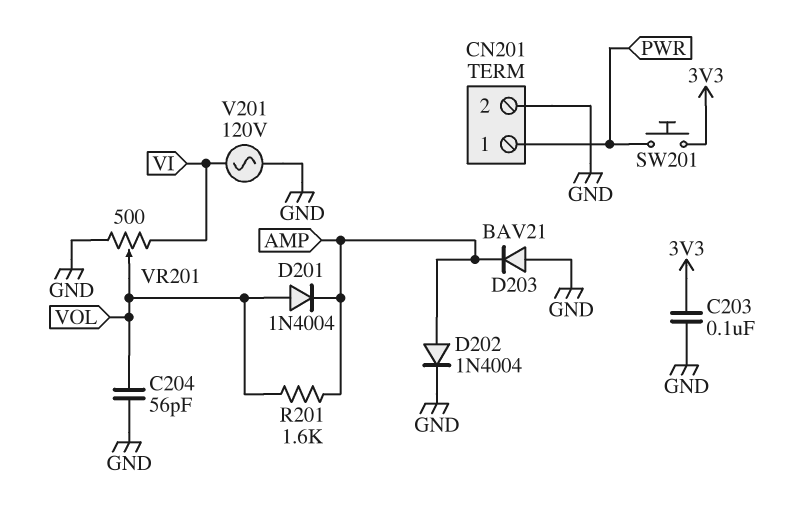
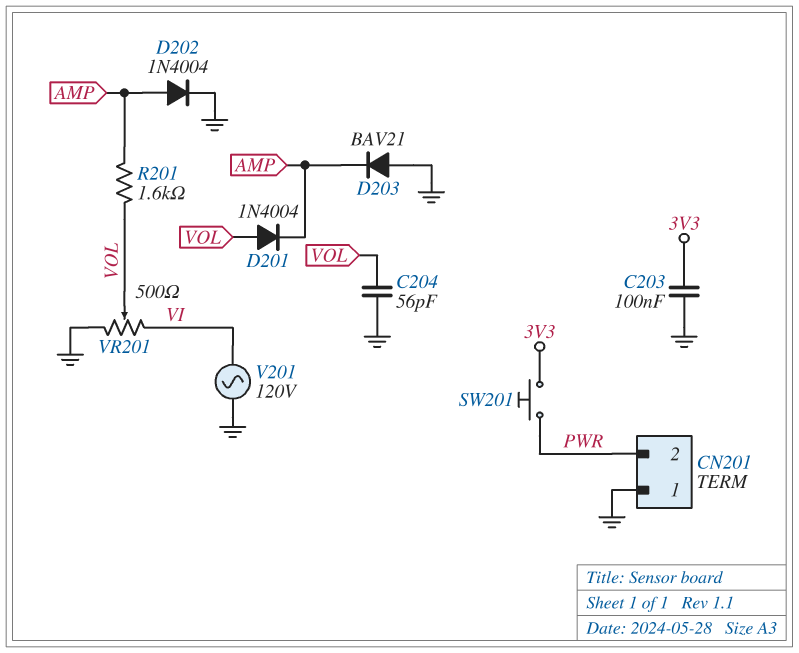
CN201 pin 1: PWR -> GND
CN201 pin 2: GND -> PWR

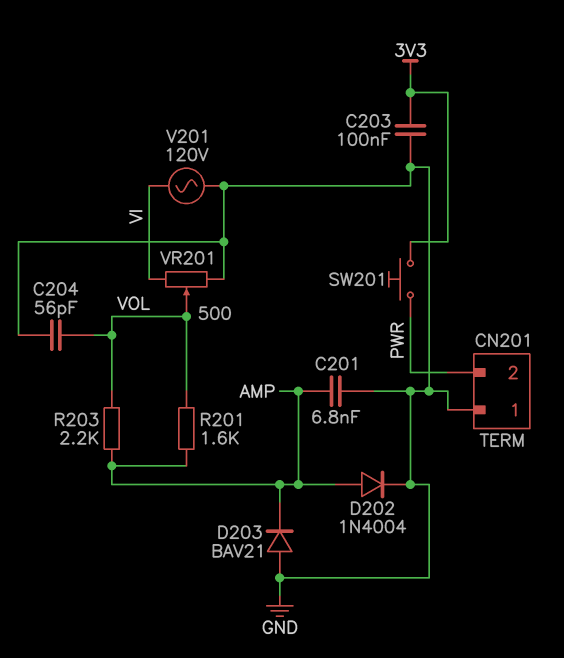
C201: none -> 6.8nF (AMP, GND)
D201: diode 1N4004 (A VOL, K AMP) -> none
R203: none -> 2.2k (AMP, VOL)

